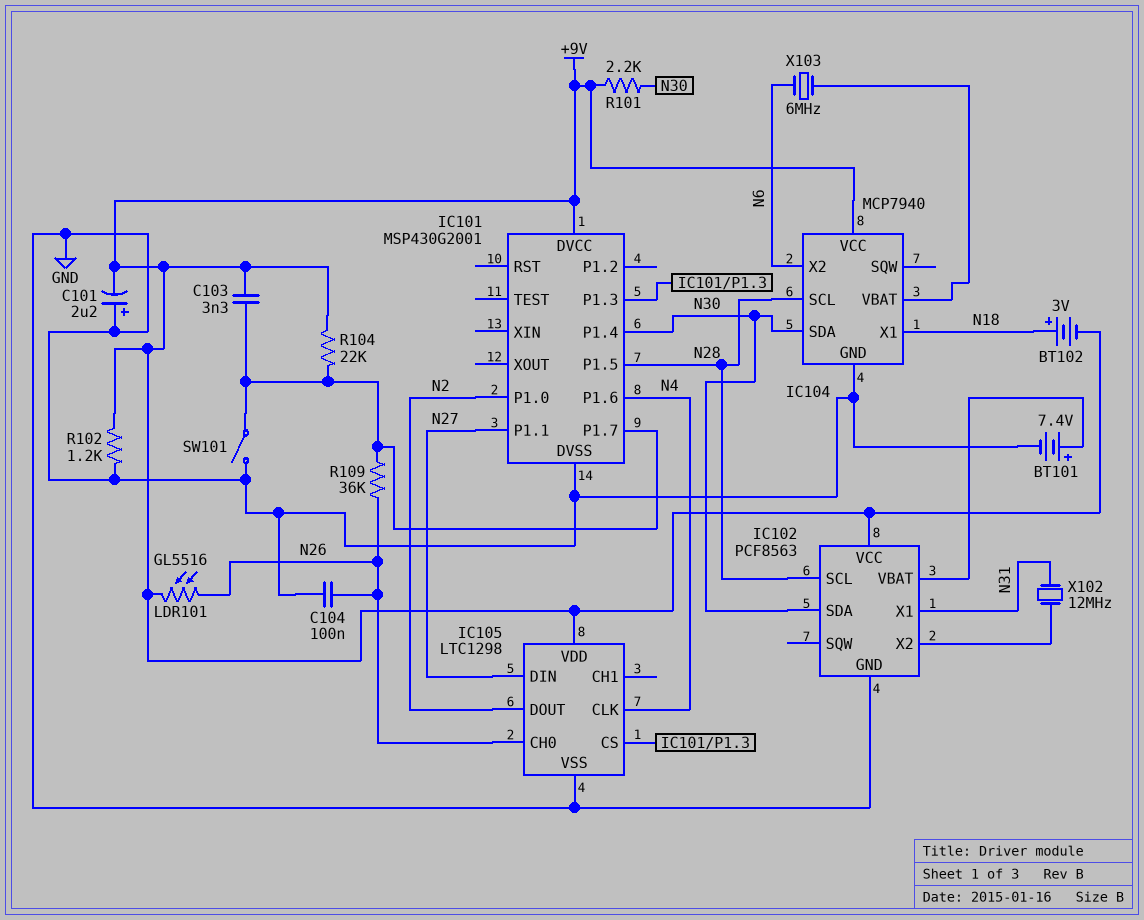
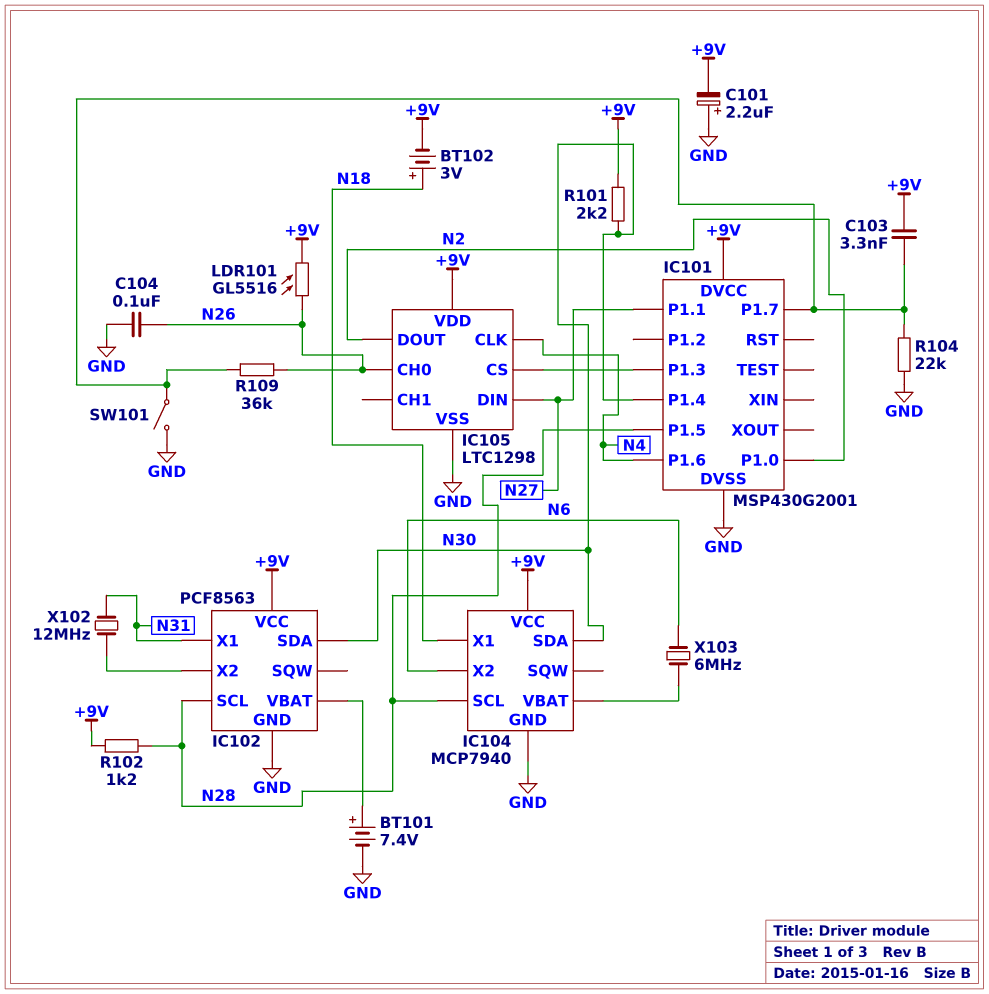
R102: 1.2k (+9V, GND) -> 1.2k (+9V, N28)
R104: 22k (+9V, IC101/P1.7) -> 22k (GND, IC101/P1.7)

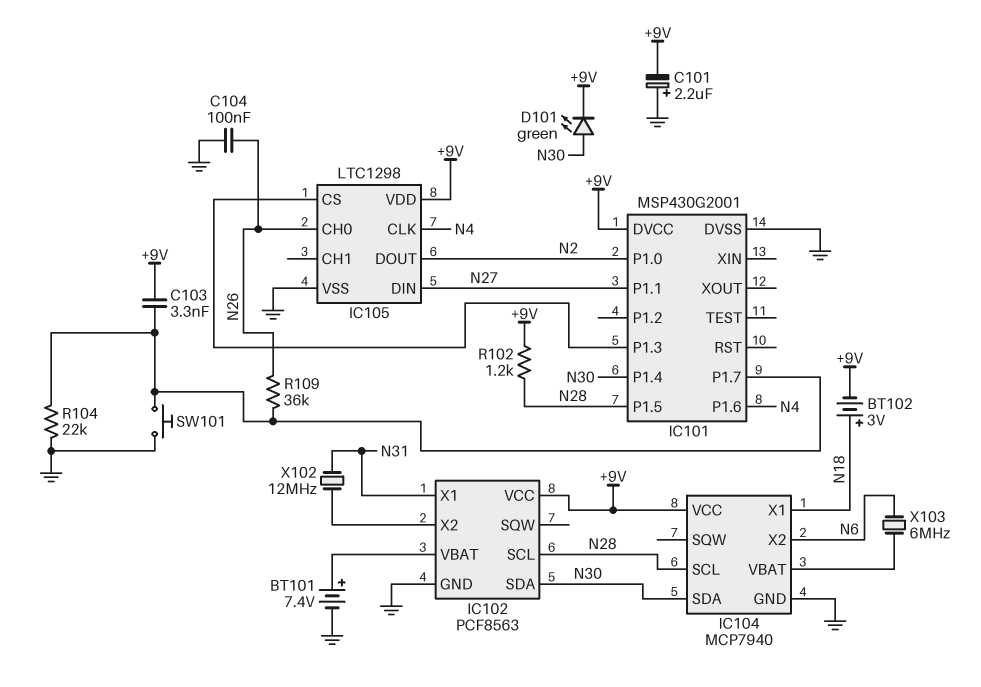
D101: none -> LED green (A N30, K +9V)
LDR101: GL5516 (+9V, N26) -> none
R101: 2.2k (+9V, N30) -> none
SW101: switch (GND, IC101/P1.7) -> button (GND, IC101/P1.7)

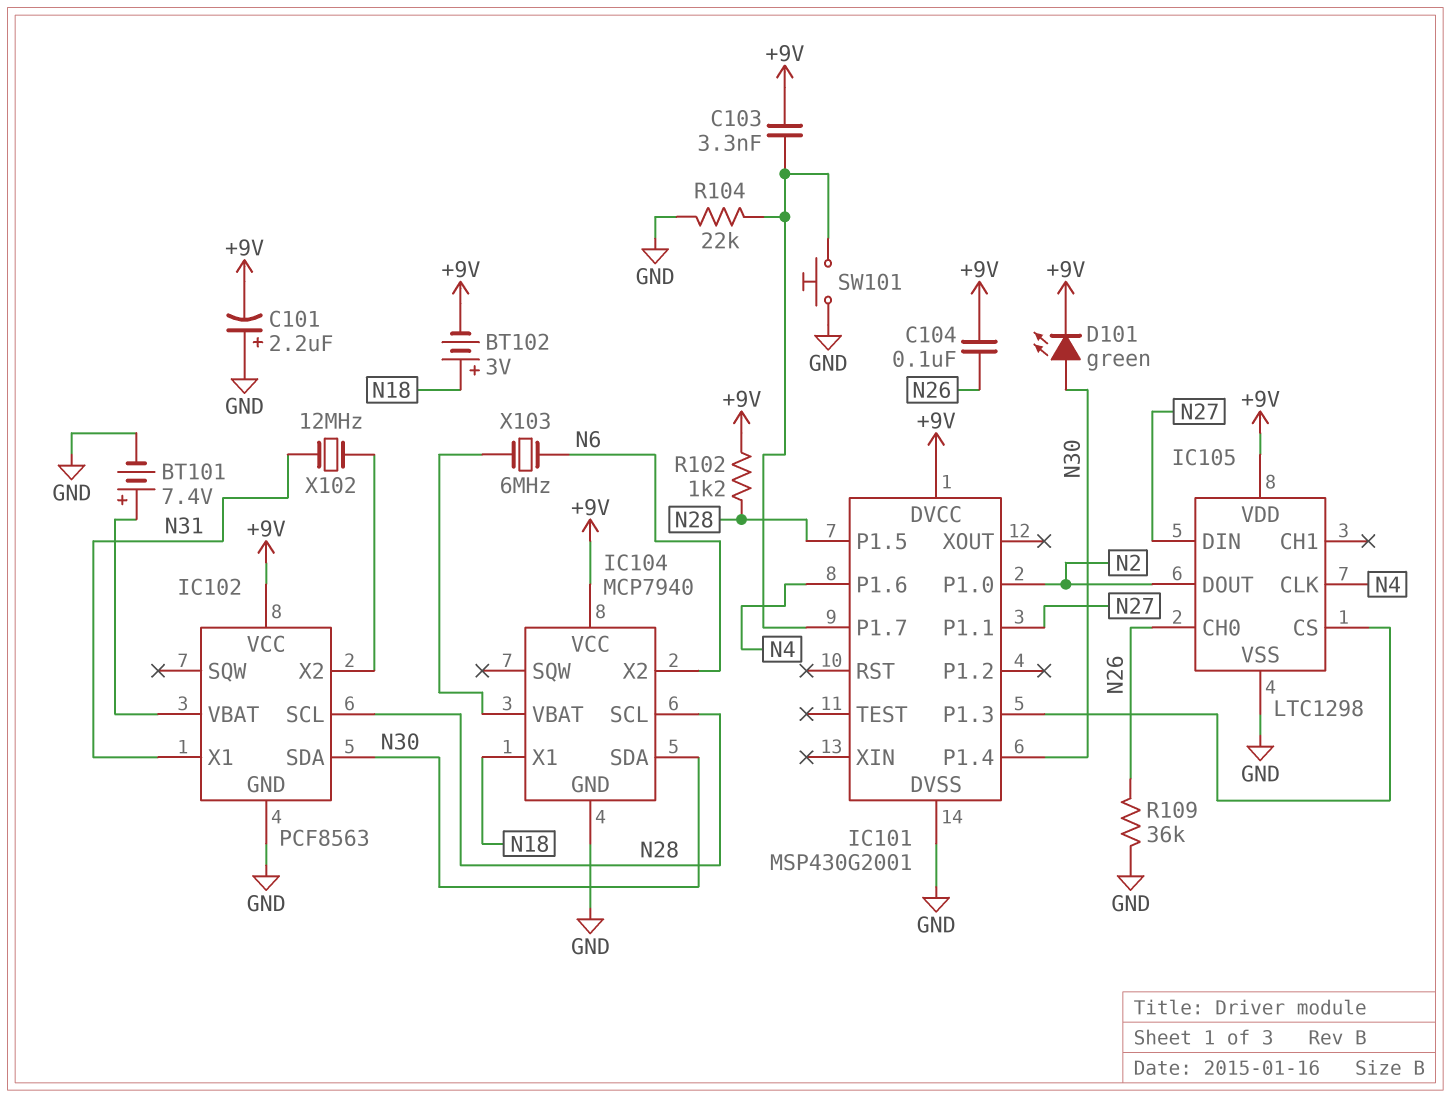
C104: 100nF (GND, N26) -> 100nF (+9V, N26)
R109: 36k (IC101/P1.7, N26) -> 36k (GND, N26)

